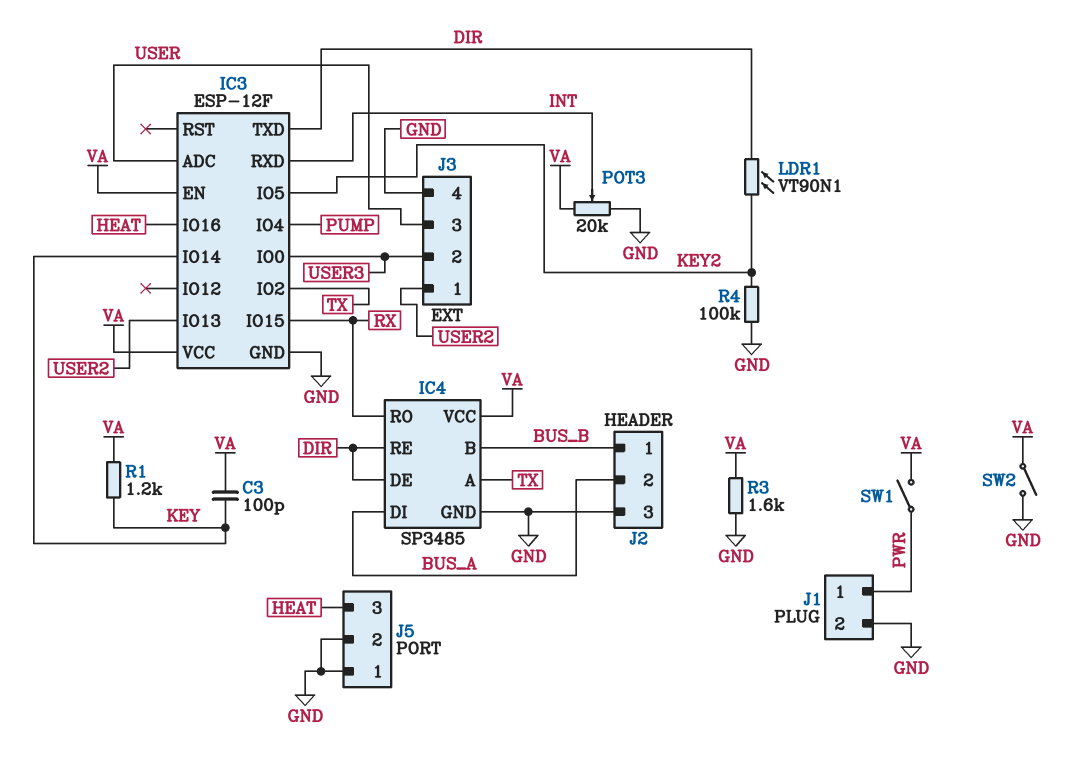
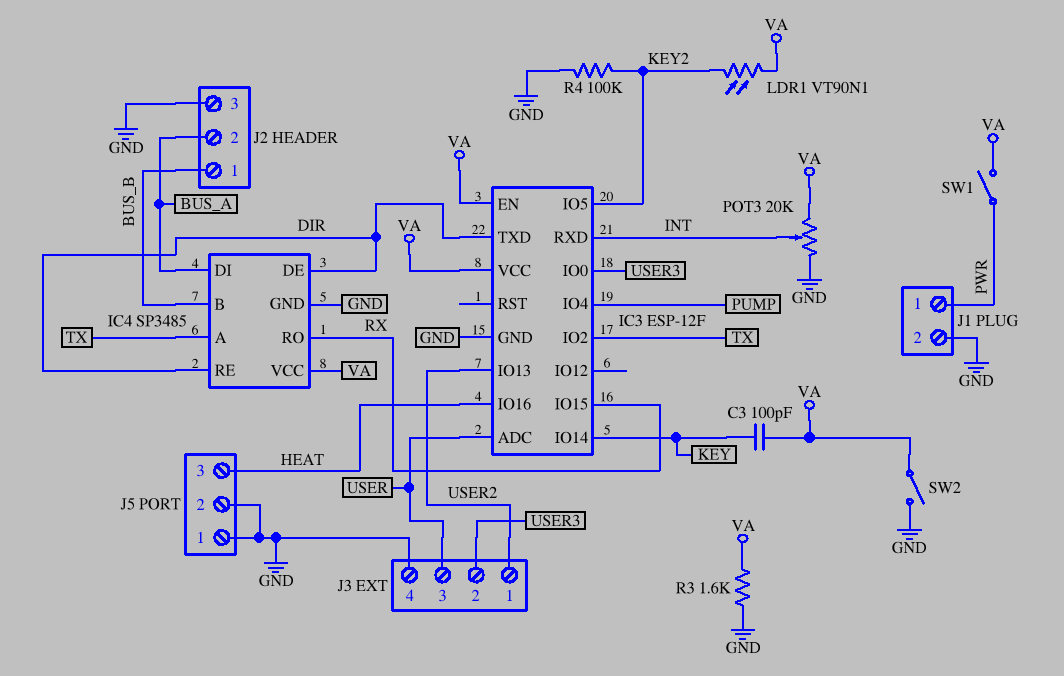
LDR1: VT90N1 (DIR, KEY2) -> VT90N1 (KEY2, VA)
R1: 1.2k (KEY, VA) -> none

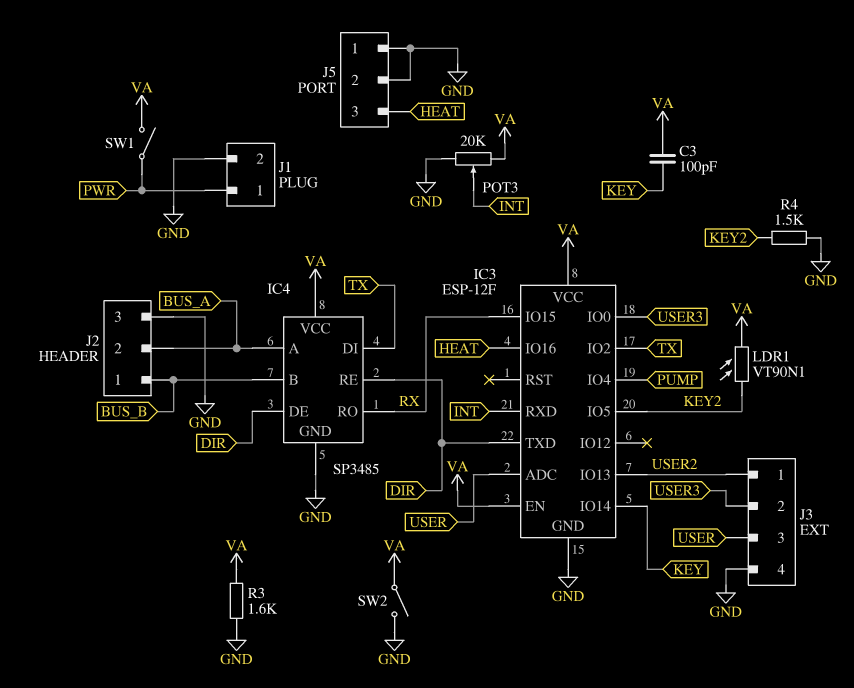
IC4 pin A: TX -> BUS_A
IC4 pin DI: BUS_A -> TX
R4: 100k (GND, KEY2) -> 1.5k (GND, KEY2)

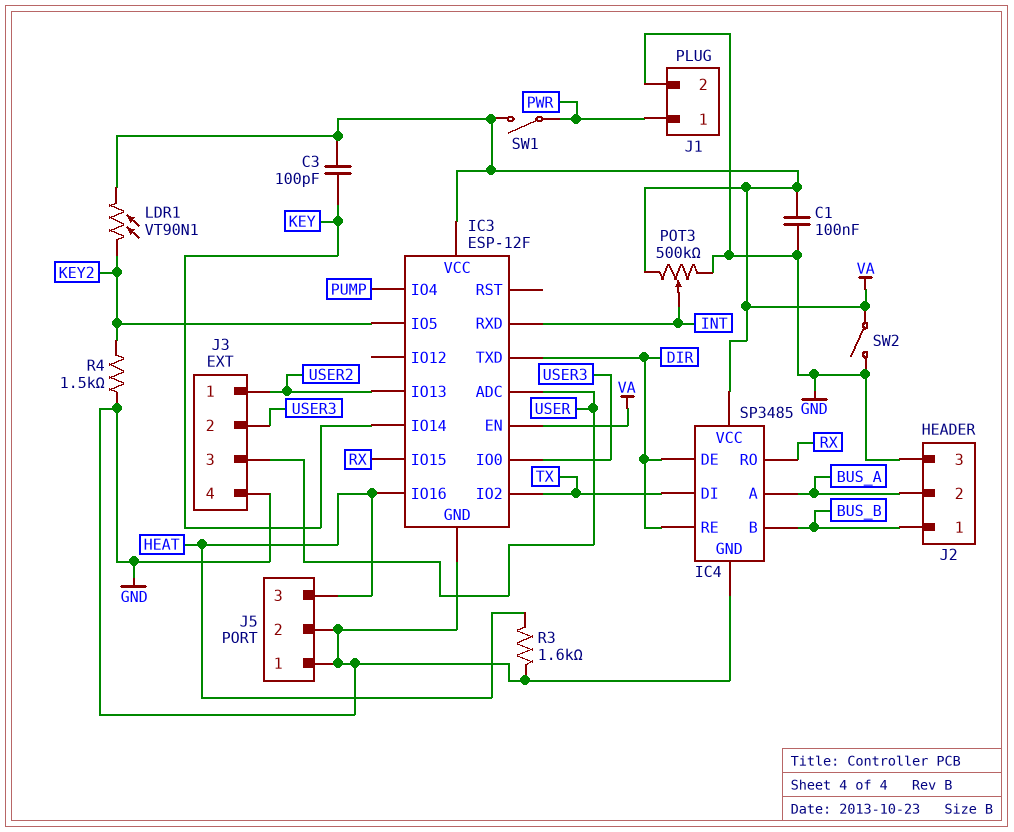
C1: none -> 100nF (GND, VA)
POT3: 20k (GND, VA, wiper INT) -> 500k (GND, VA, wiper INT)
R3: 1.6k (GND, VA) -> 1.6k (GND, HEAT)

